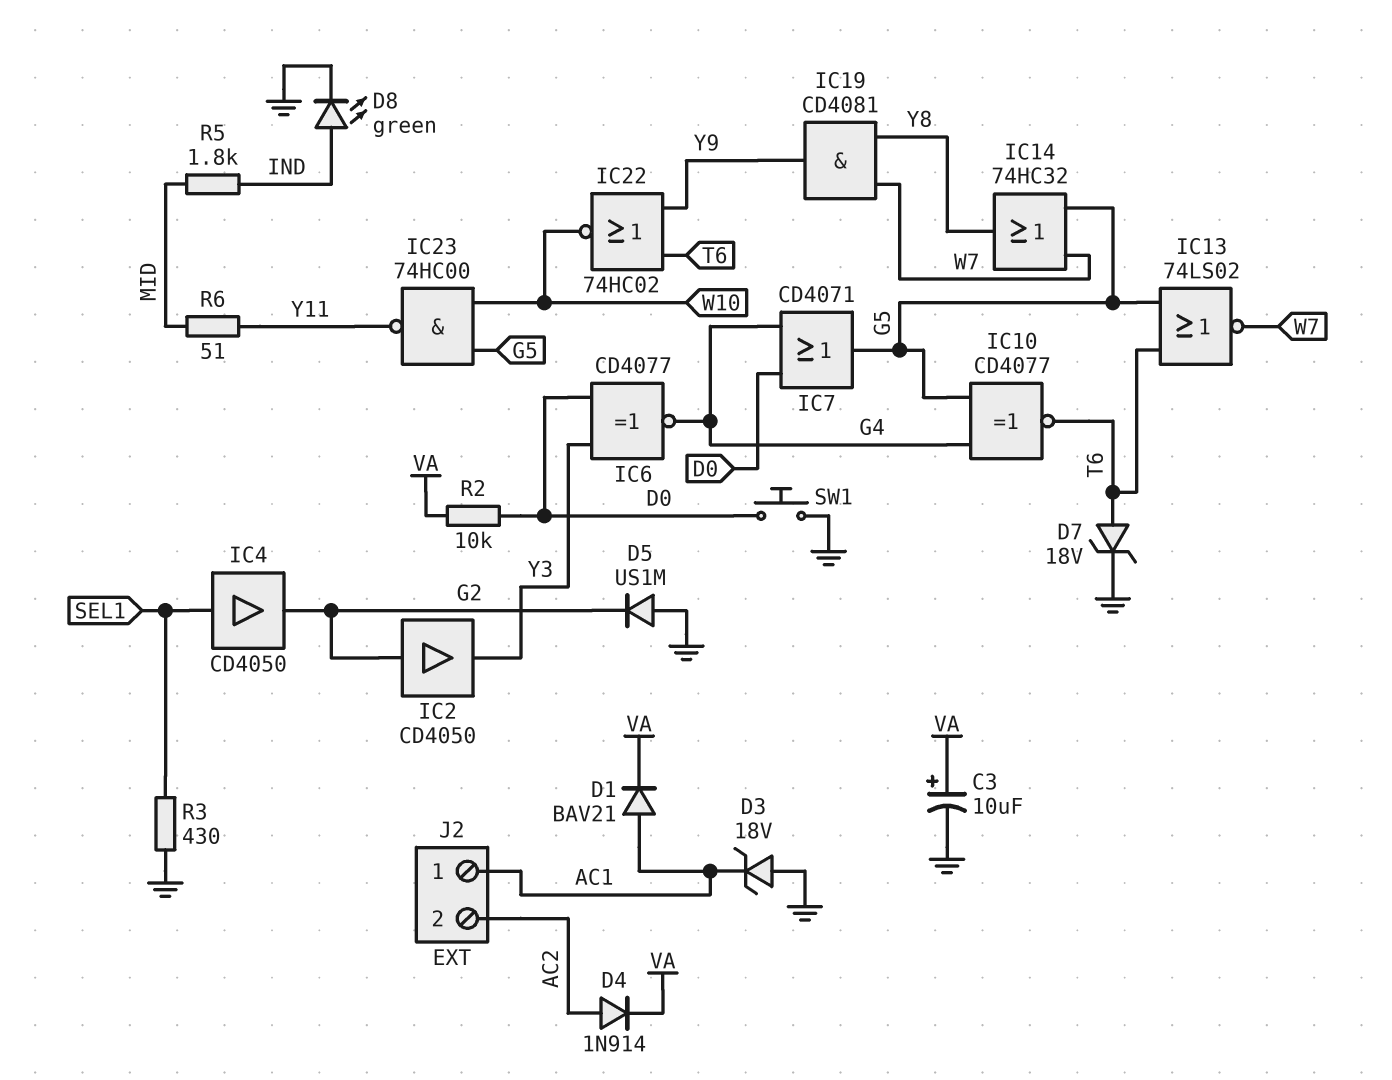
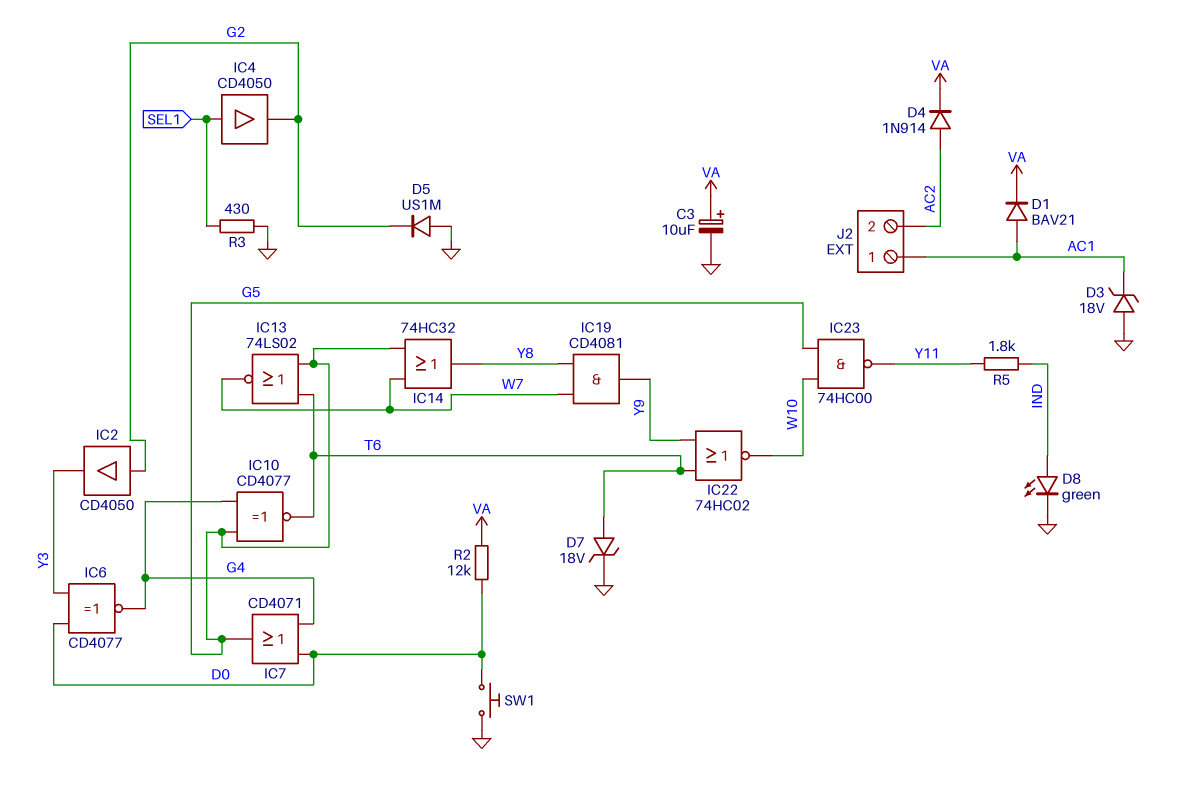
R2: 10k (D0, VA) -> 12k (D0, VA)
R5: 1.8k (IND, MID) -> 1.8k (IND, Y11)
R6: 51 (MID, Y11) -> none

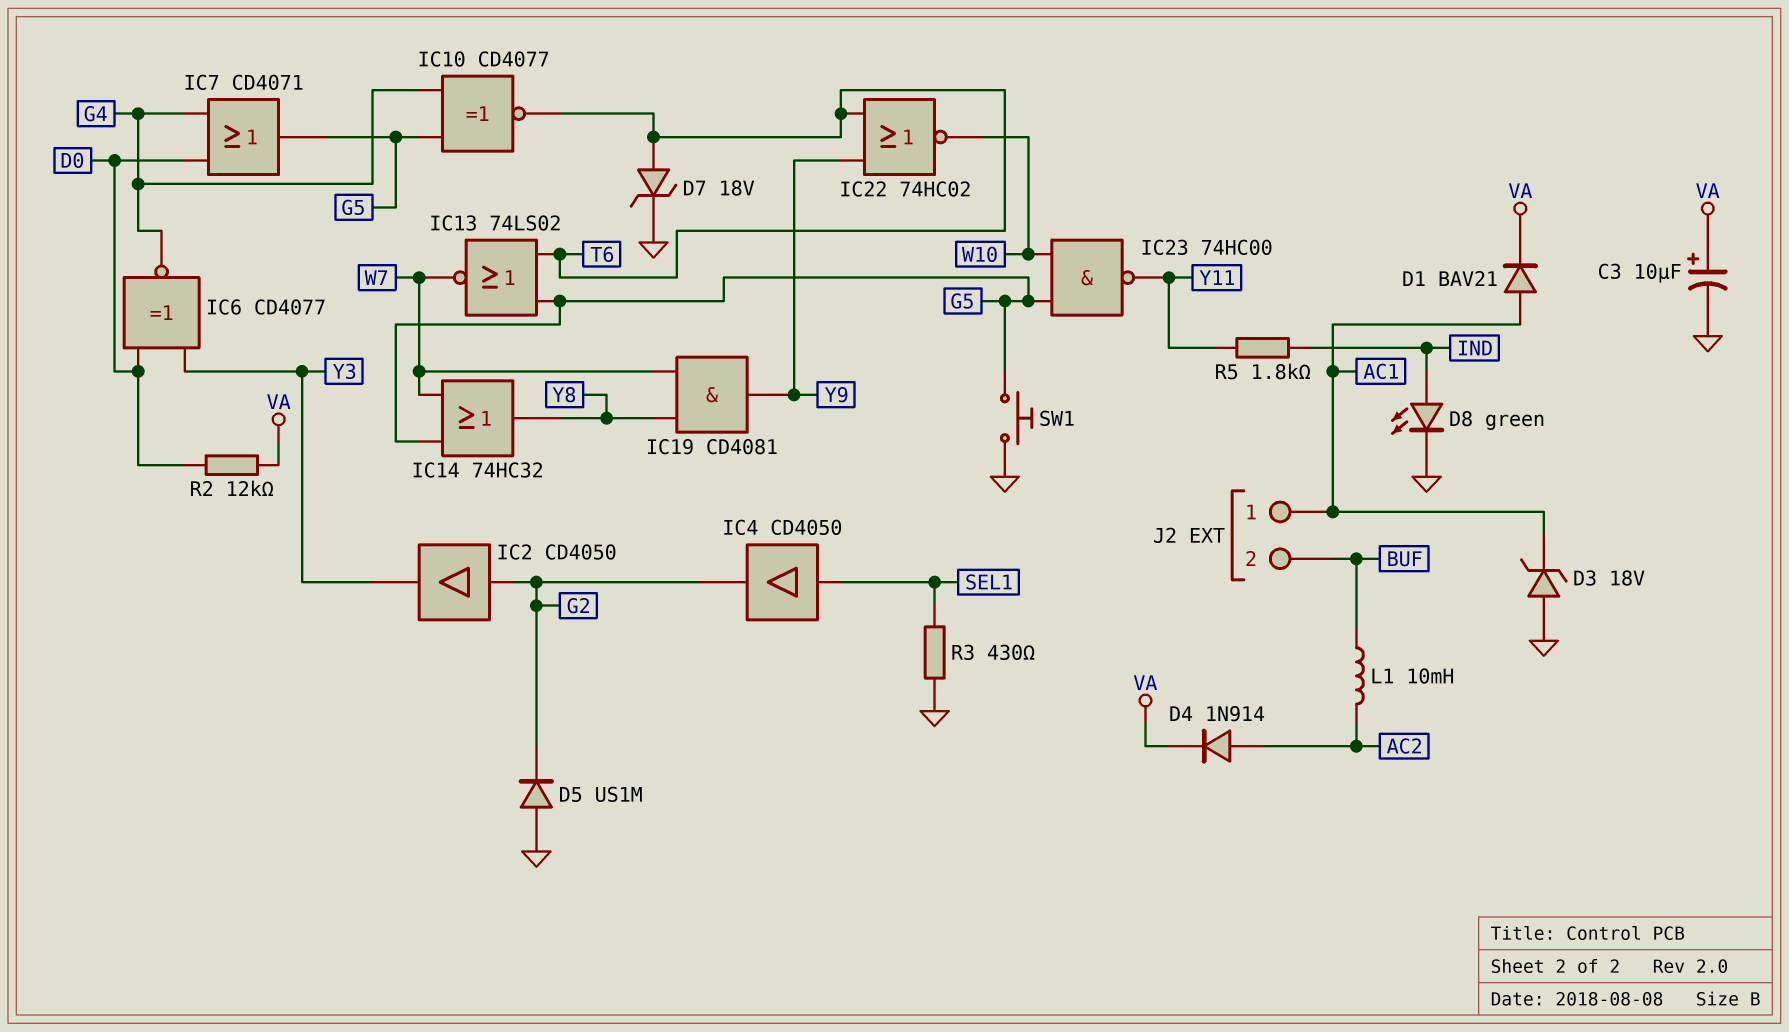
J2 pin 2: AC2 -> BUF
L1: none -> 10mH (AC2, BUF)
SW1: button (D0, GND) -> button (G5, GND)

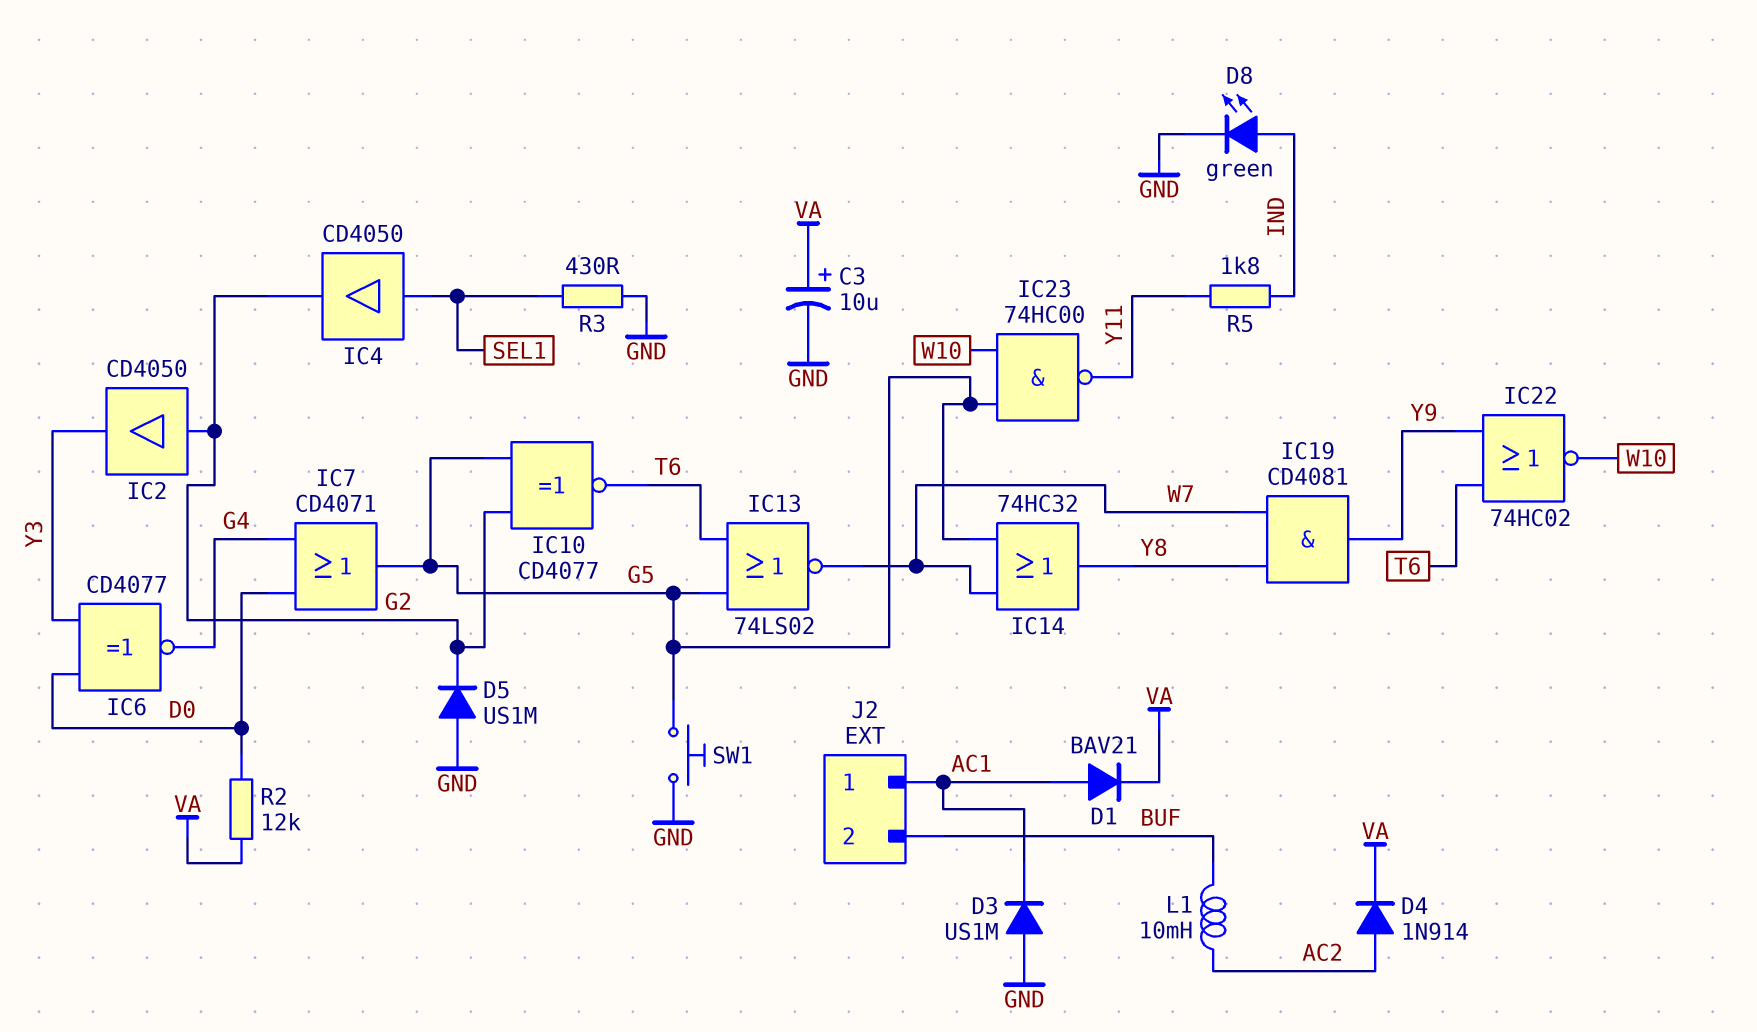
D3: zener 18V (A GND, K AC1) -> diode US1M (A GND, K AC1)
D7: zener 18V (A T6, K GND) -> none
IC10: XNOR CD4077 (in G4, in G5, out T6) -> XNOR CD4077 (in G2, in G5, out T6)

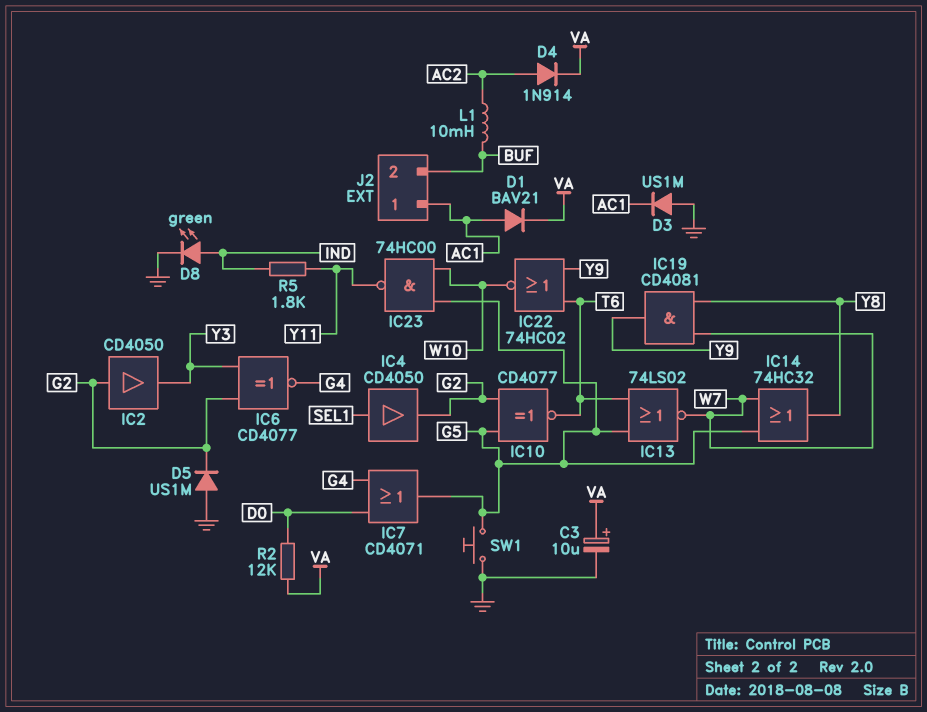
IC6: XNOR CD4077 (in D0, in Y3, out G4) -> XNOR CD4077 (in G2, in Y3, out G4)
R3: 430 (GND, SEL1) -> none

